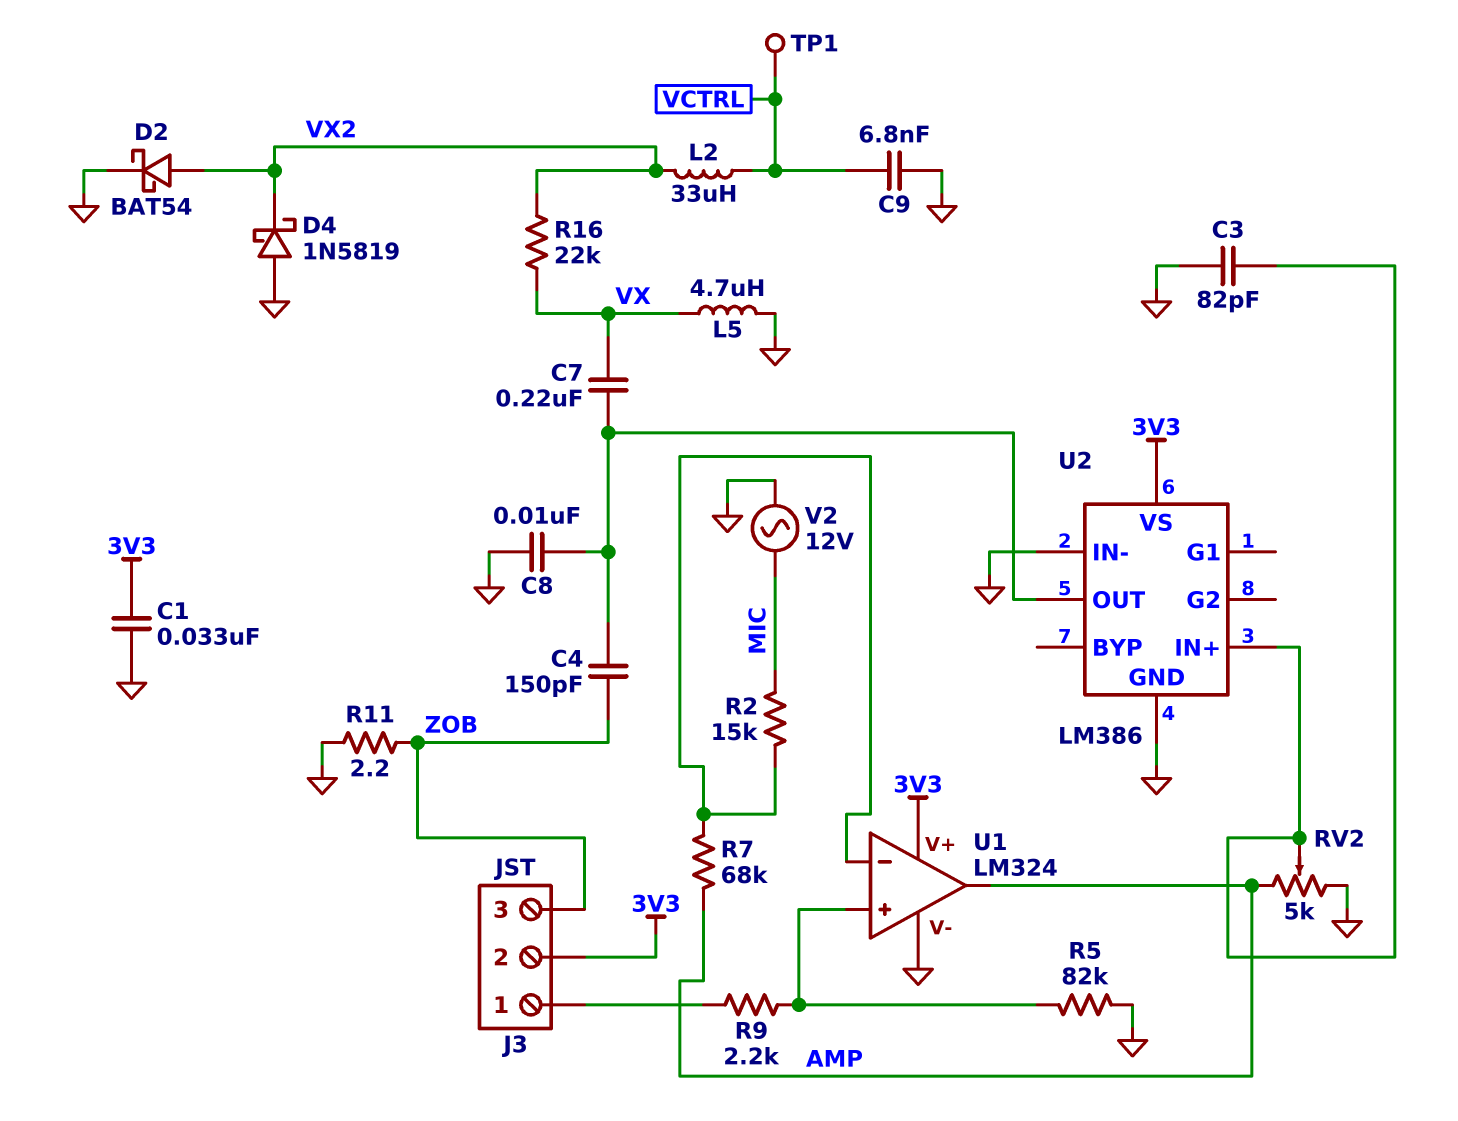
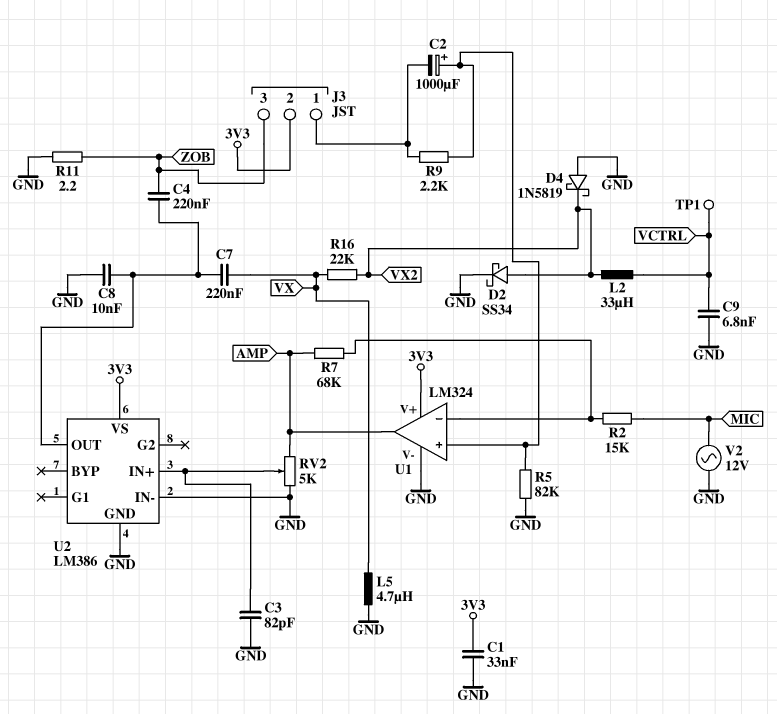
C2: none -> 1000uF (plus U1/in+, minus J3/1)
C4: 150pF (U2/OUT, ZOB) -> 220nF (U2/OUT, ZOB)
D2: schottky BAT54 (A VX2, K GND) -> schottky SS34 (A VX2, K GND)

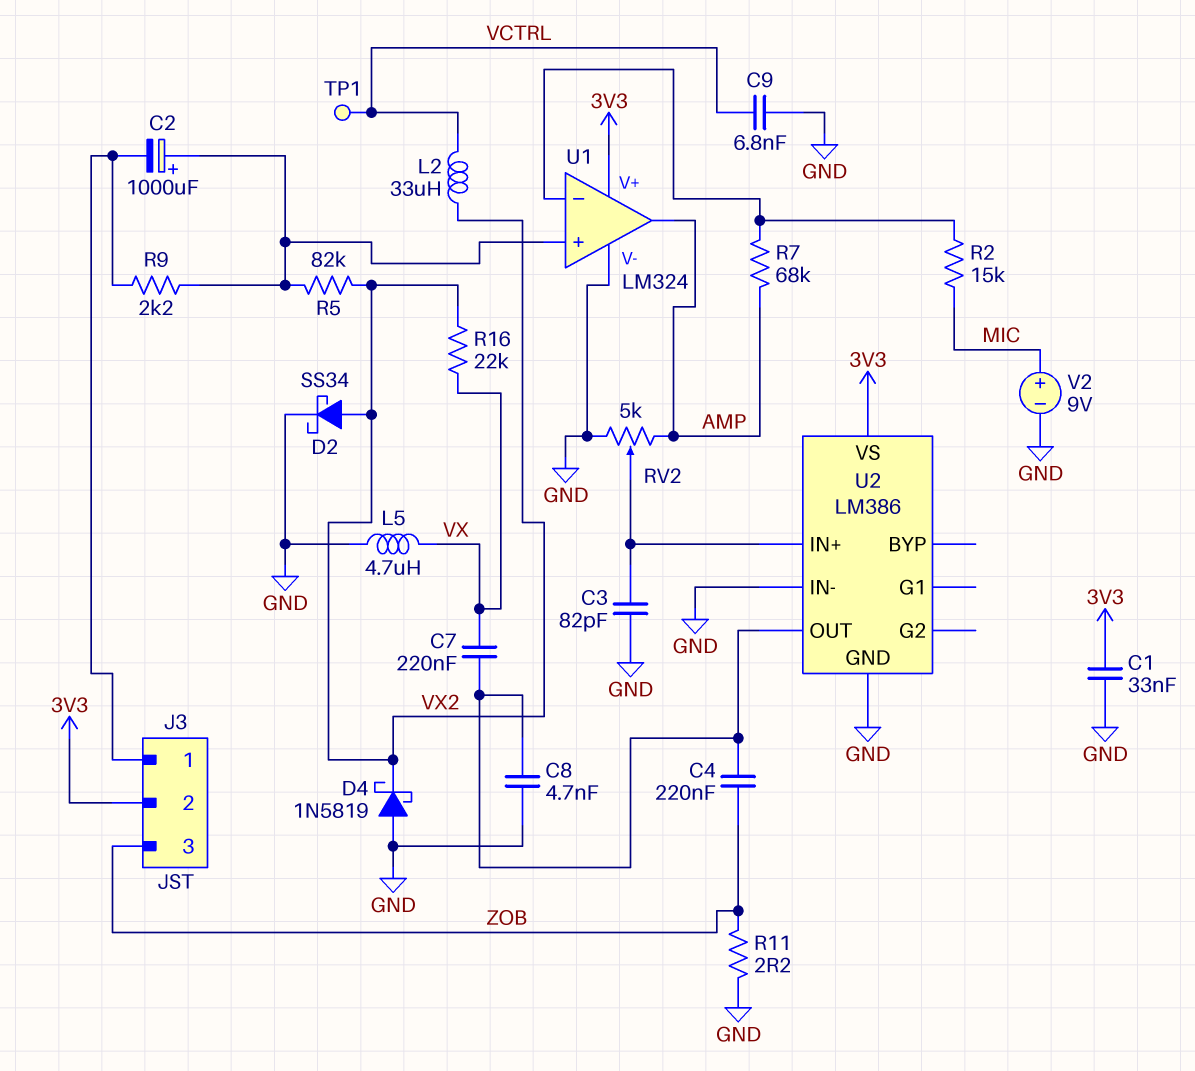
C8: 10nF (GND, U2/OUT) -> 4.7nF (GND, U2/OUT)
R5: 82k (GND, U1/in+) -> 82k (U1/in+, VX2)
V2: AC 12V (GND, MIC) -> 9V (plus MIC, minus GND)

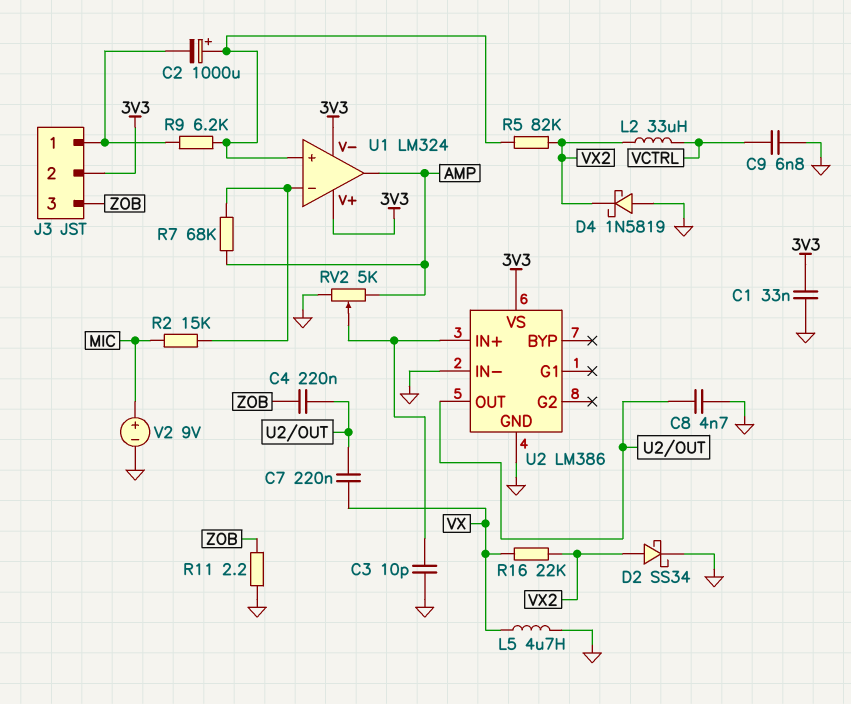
C3: 82pF (GND, U2/IN+) -> 10pF (GND, U2/IN+)
R9: 2.2k (J3/1, U1/in+) -> 6.2k (J3/1, U1/in+)
TP1: test point (VCTRL) -> none
U1 pin V-: GND -> 3V3

